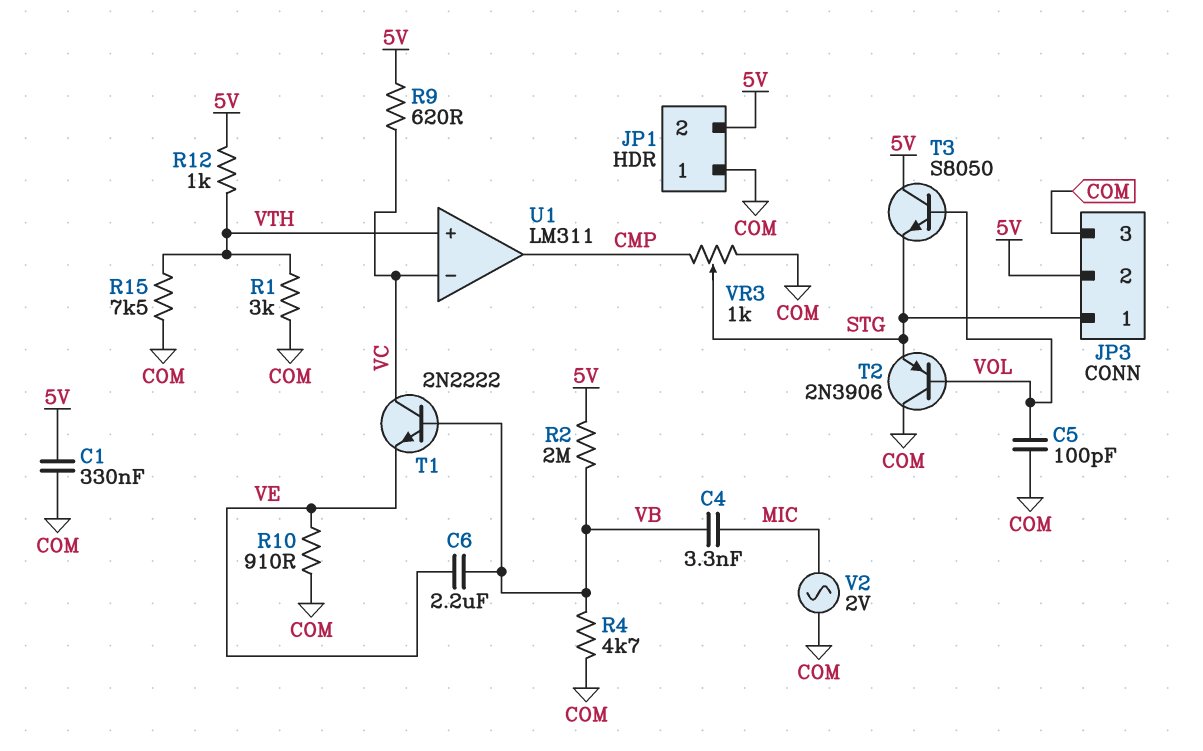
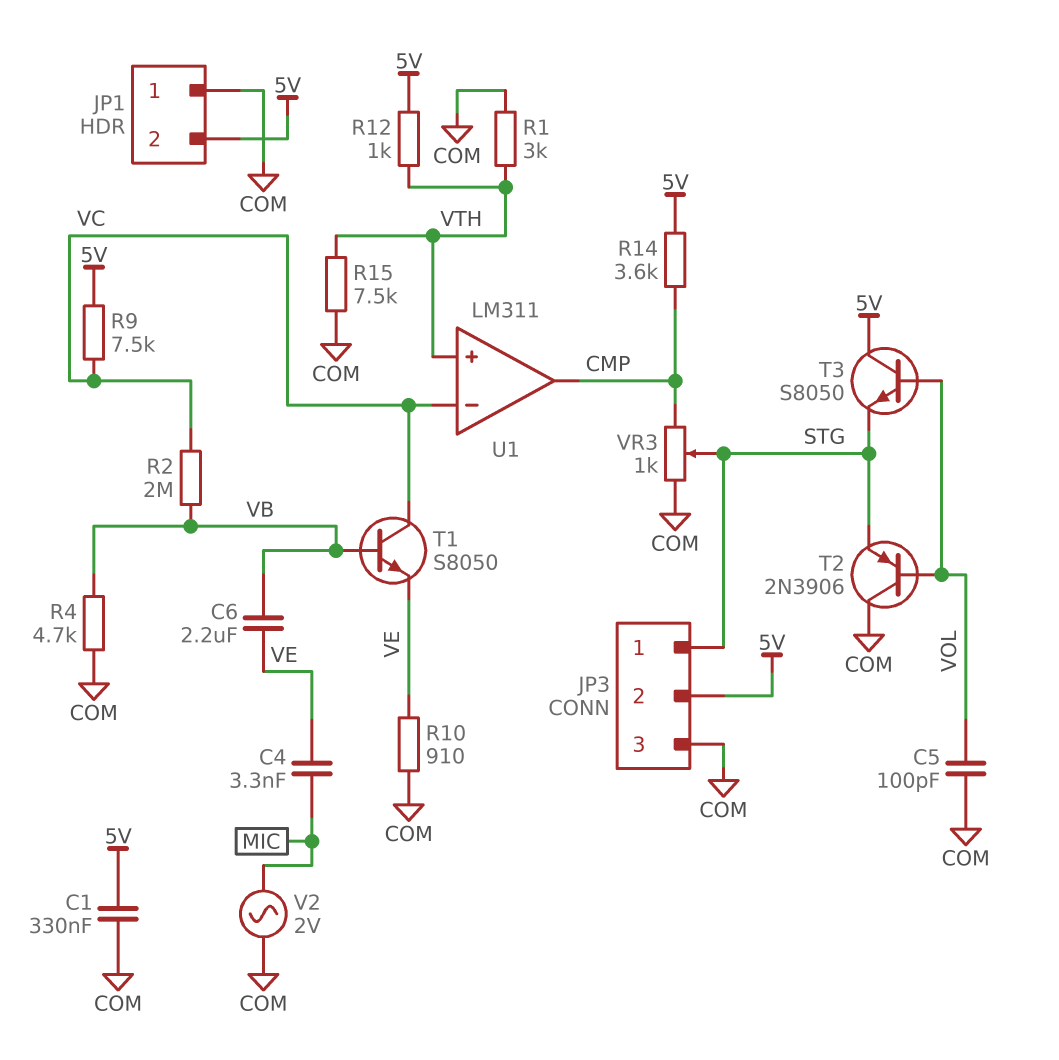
C4: 3.3nF (MIC, VB) -> 3.3nF (MIC, VE)
R2: 2M (5V, VB) -> 2M (VB, VC)
R9: 620 (5V, VC) -> 7.5k (5V, VC)
R14: none -> 3.6k (5V, CMP)
T1: NPN 2N2222 (B VB, C VC, E VE) -> NPN S8050 (B VB, C VC, E VE)

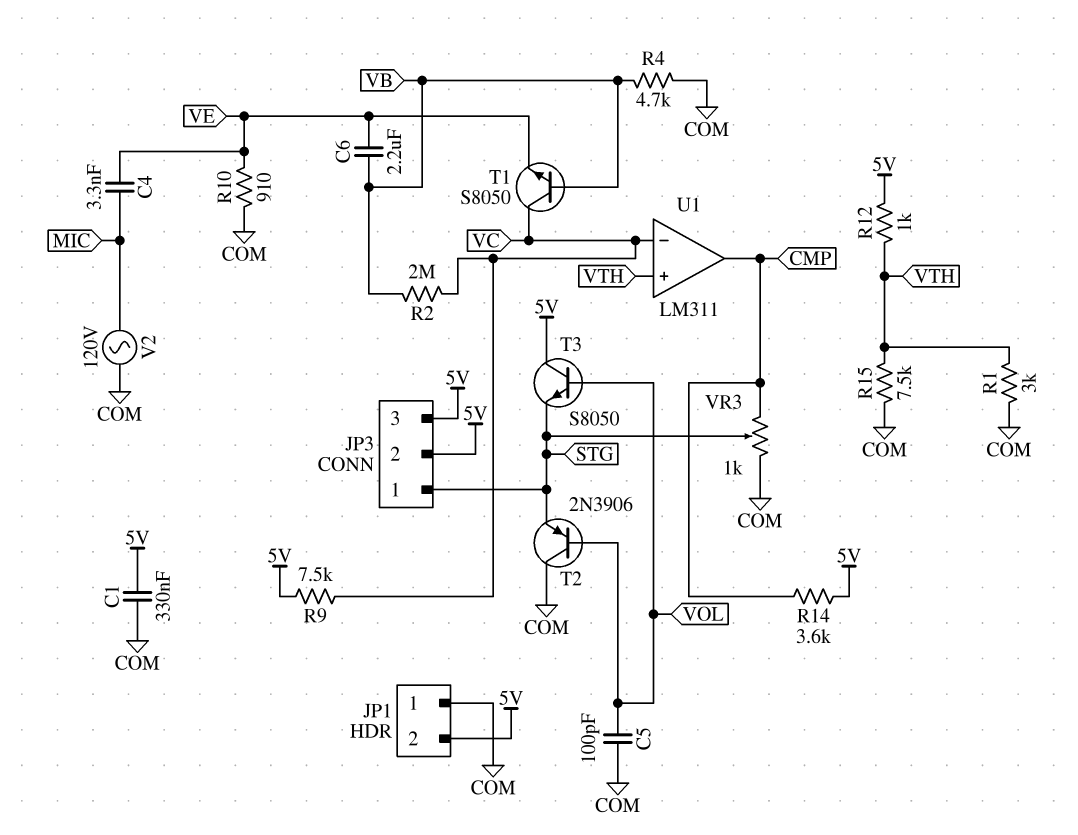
JP3 pin 3: COM -> 5V
V2: AC 2V (COM, MIC) -> AC 120V (COM, MIC)

